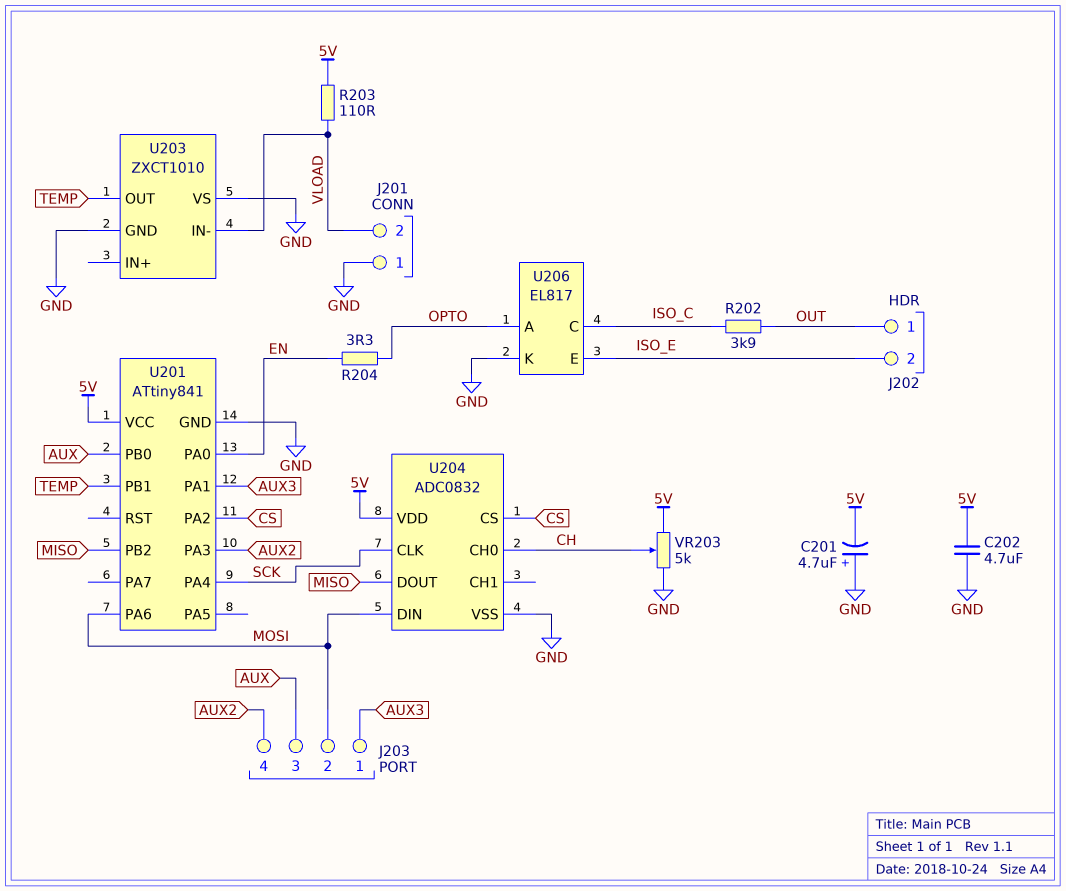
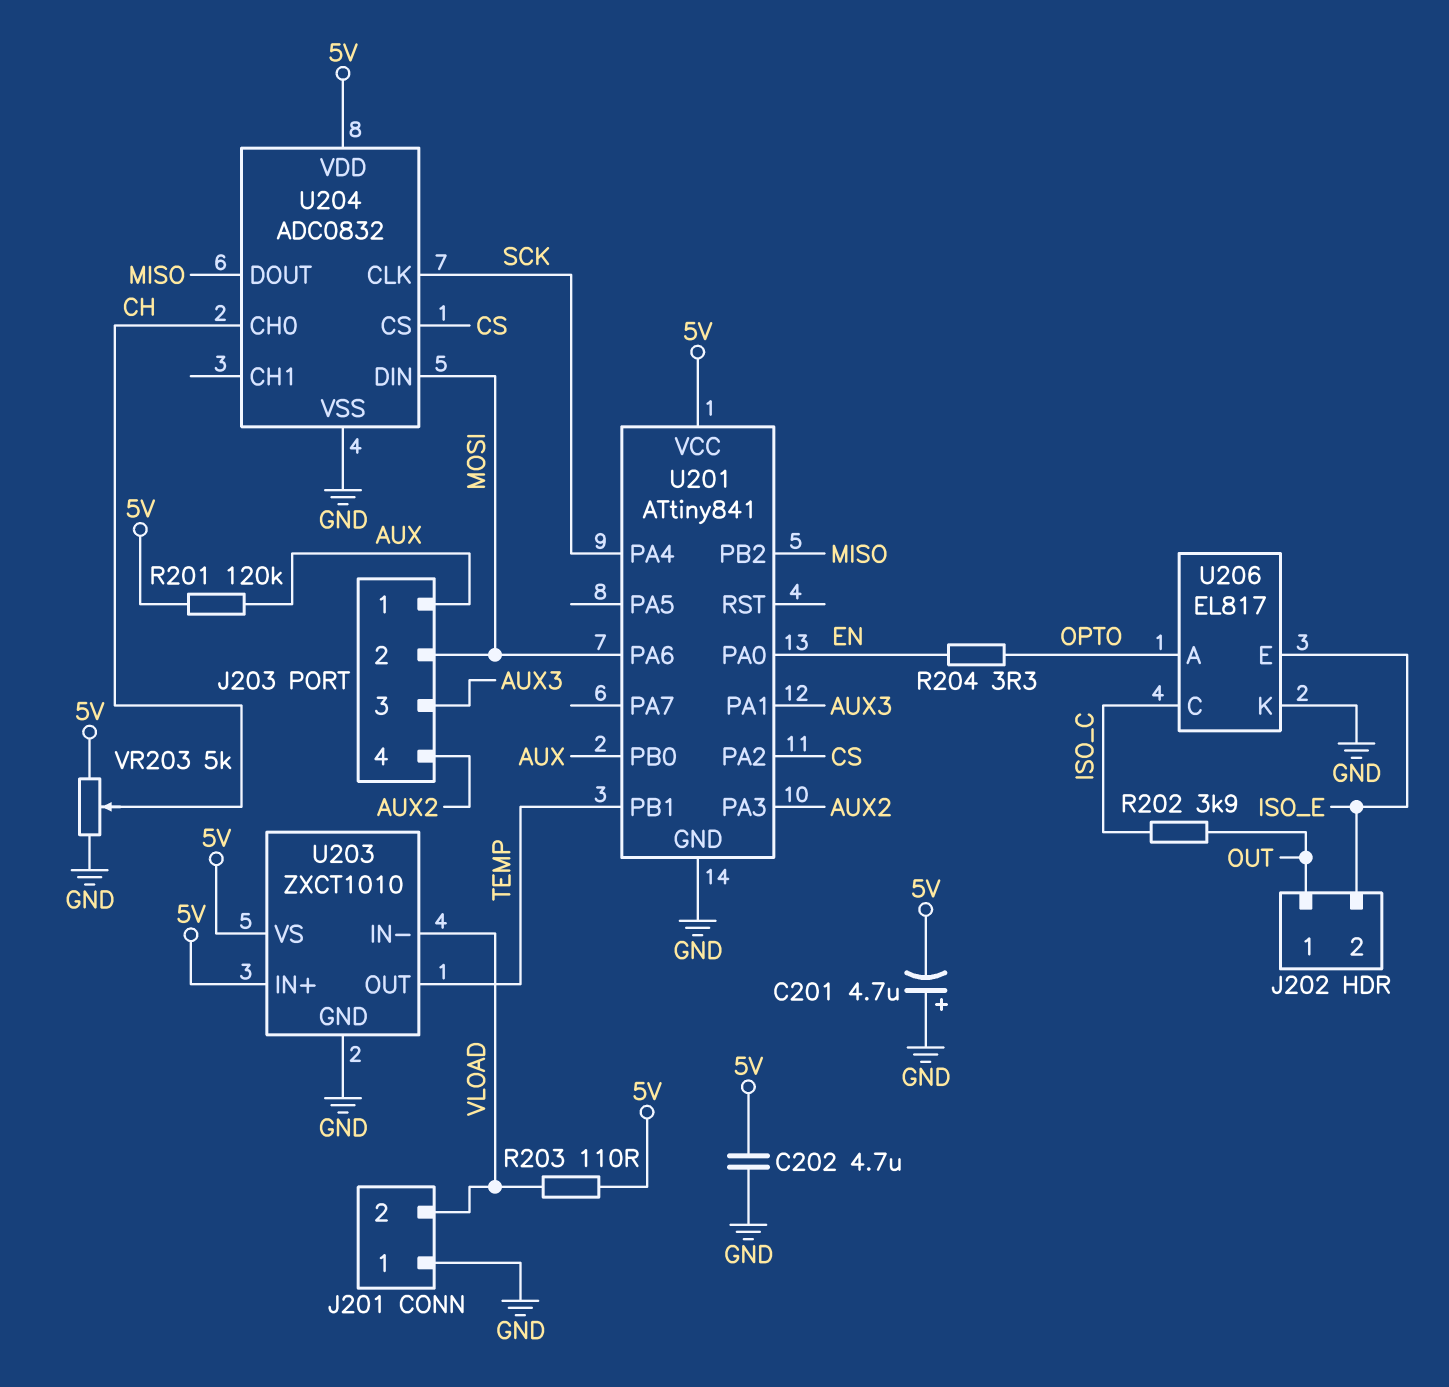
J203 pin 1: AUX3 -> AUX
J203 pin 3: AUX -> AUX3
R201: none -> 120k (5V, AUX)
U203 pin IN+: none -> 5V
U203 pin VS: GND -> 5V

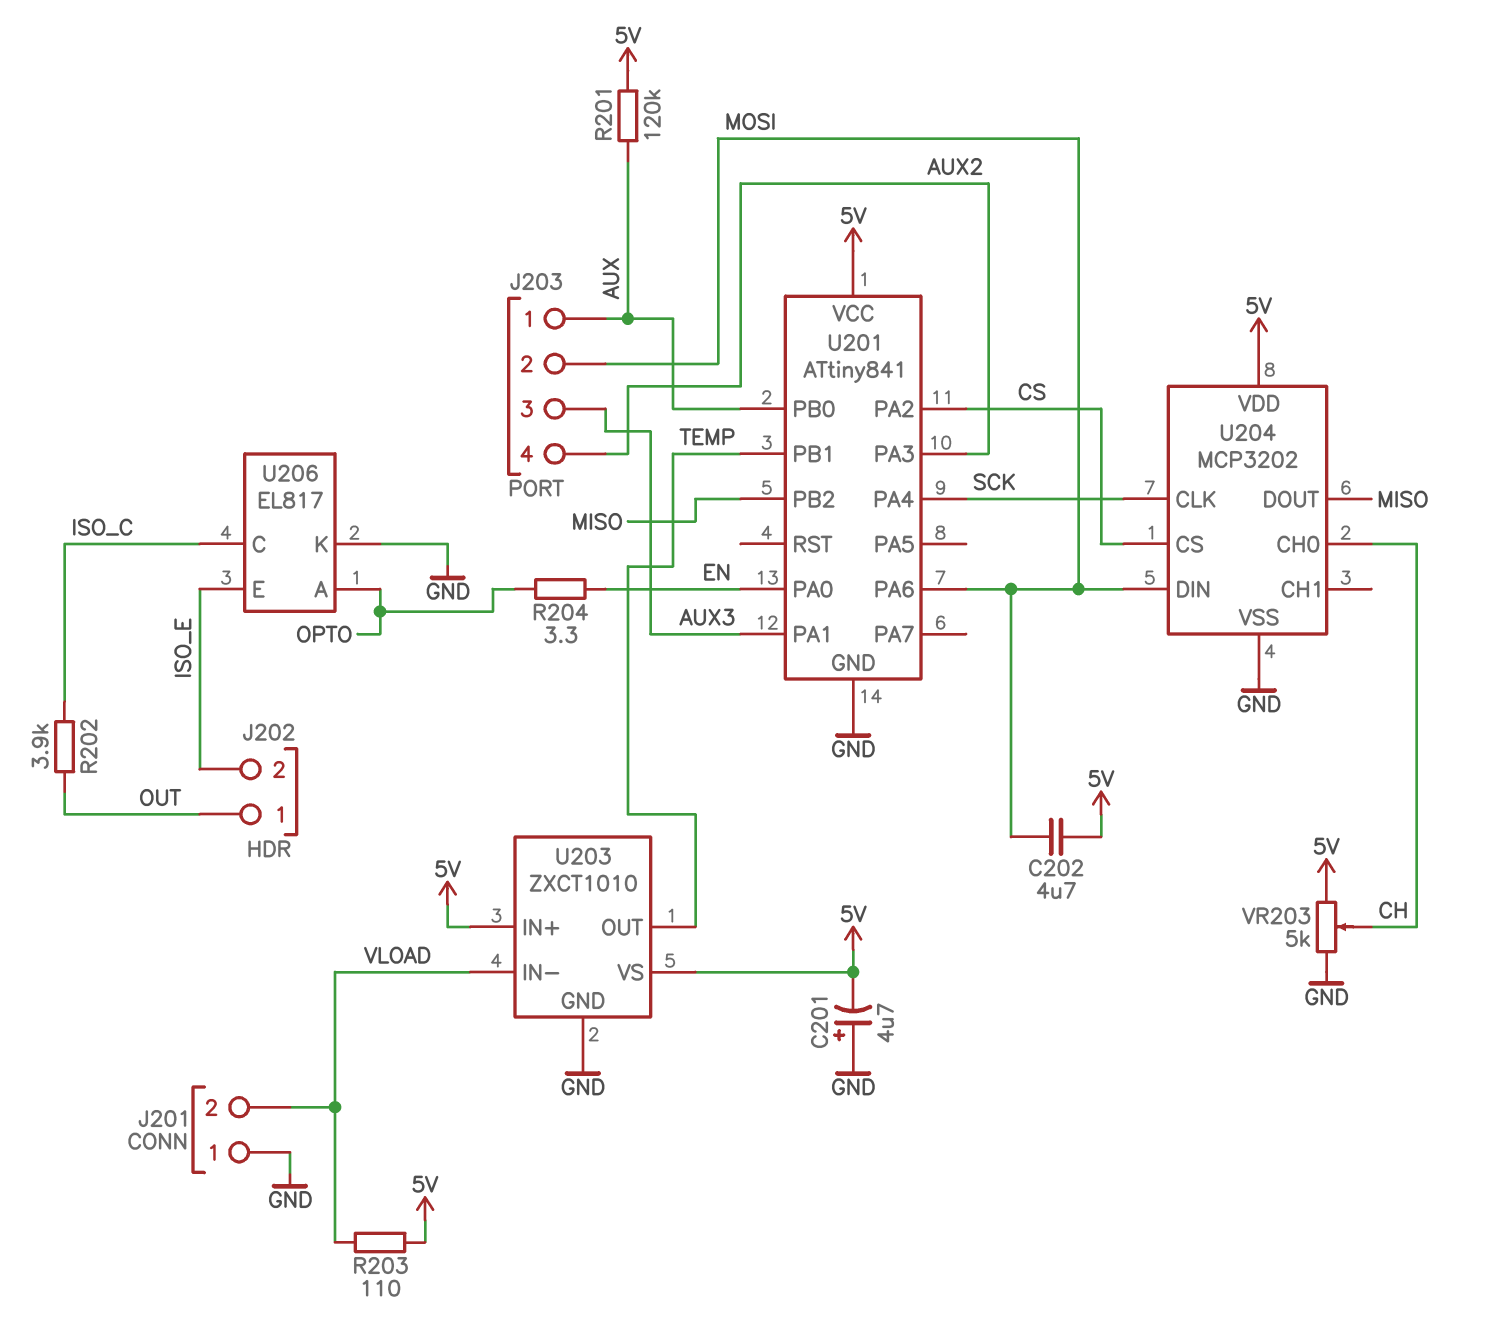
C202: 4.7uF (5V, GND) -> 4.7uF (5V, MOSI)
U204: ADC0832 -> MCP3202

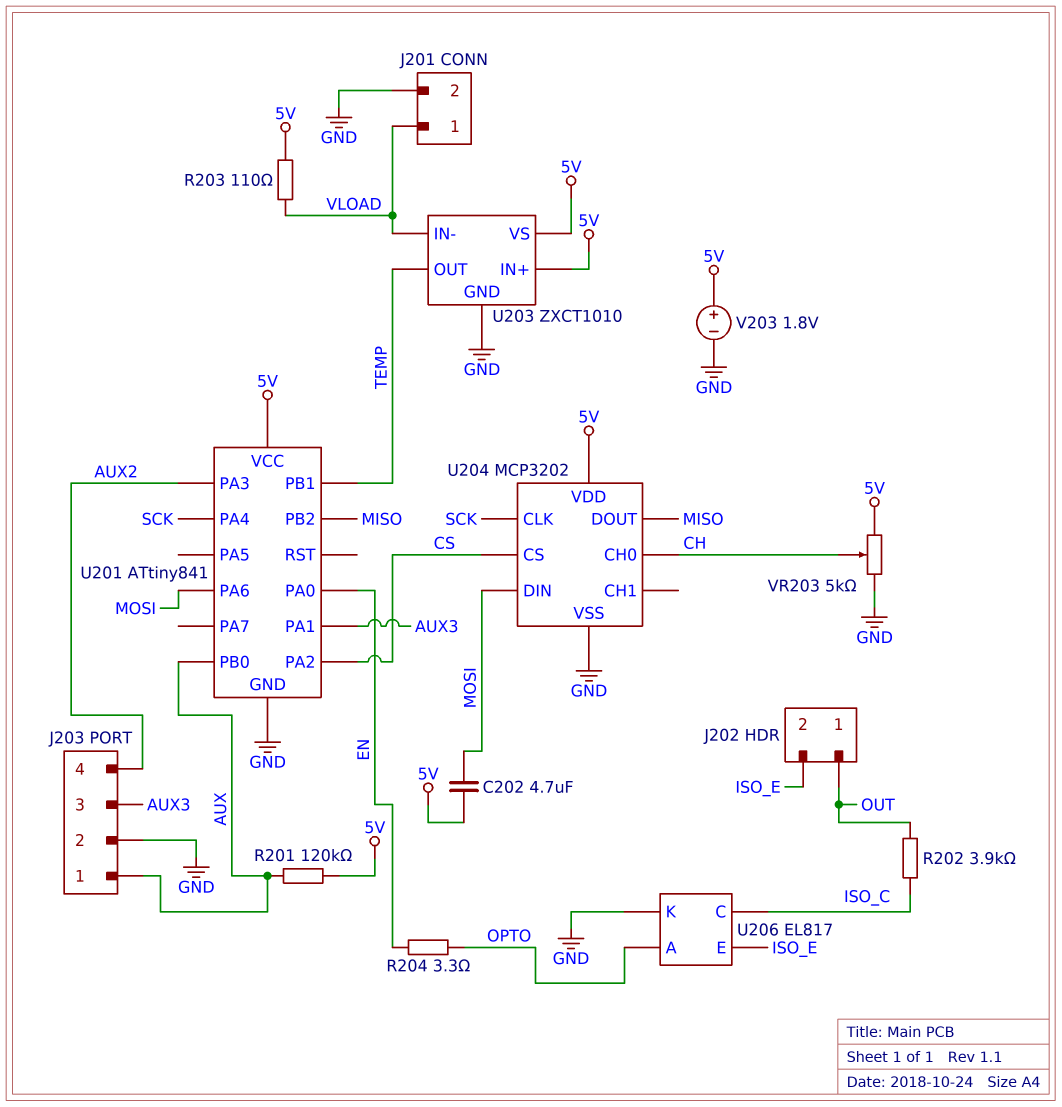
C201: 4.7uF (plus GND, minus 5V) -> none
J201 pin 1: GND -> VLOAD
J201 pin 2: VLOAD -> GND
J203 pin 2: MOSI -> GND
V203: none -> 1.8V (plus 5V, minus GND)

